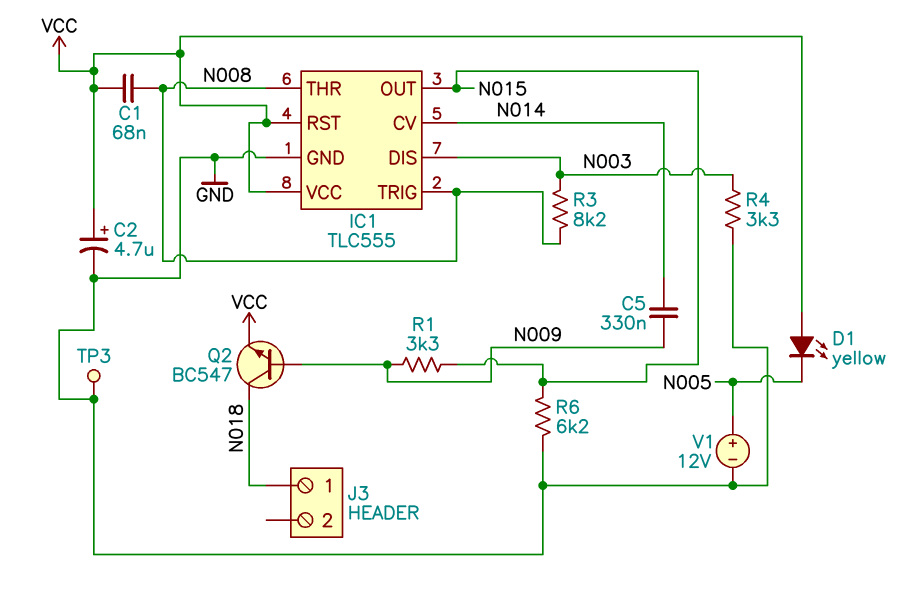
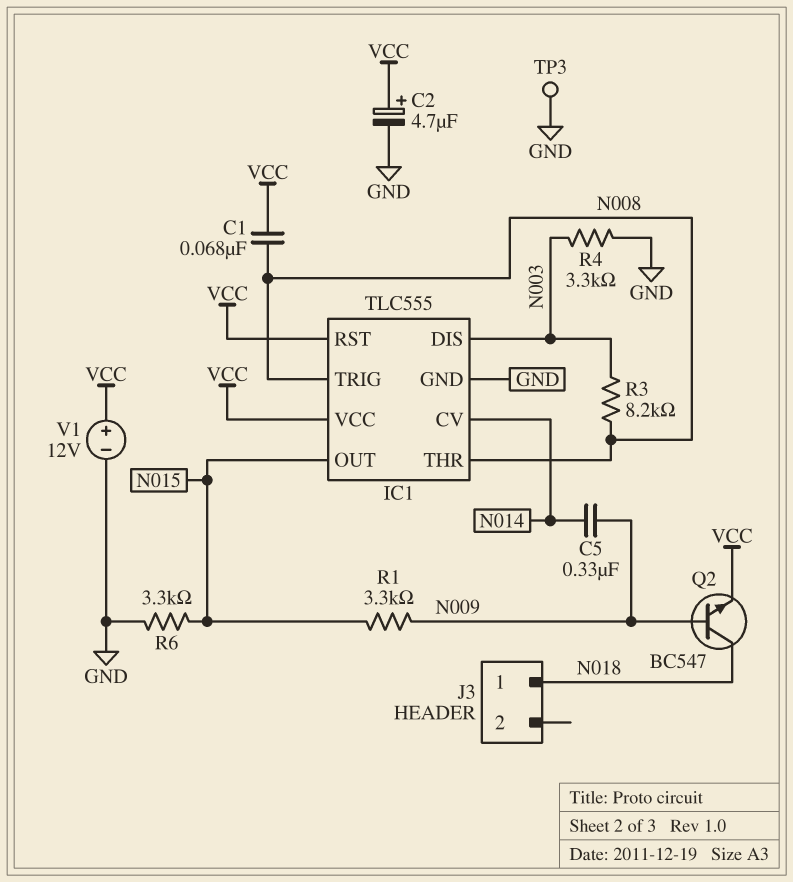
D1: LED yellow (A VCC, K N005) -> none
R6: 6.2k (GND, N015) -> 3.3k (GND, N015)
V1: 12V (plus N005, minus GND) -> 12V (plus VCC, minus GND)

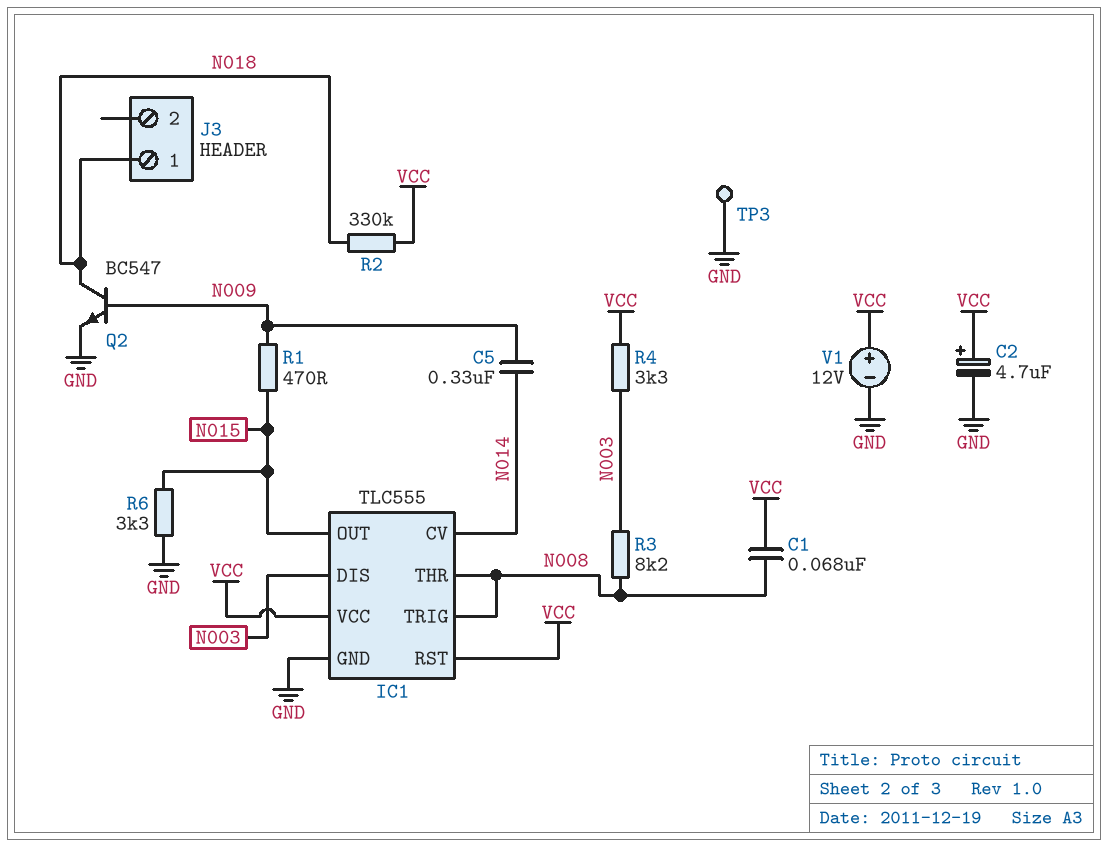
Q2: NPN BC547 (B N009, C N018, E VCC) -> NPN BC547 (B N009, C N018, E GND)
R1: 3.3k (N009, N015) -> 470 (N009, N015)
R2: none -> 330k (N018, VCC)
R4: 3.3k (GND, N003) -> 3.3k (N003, VCC)

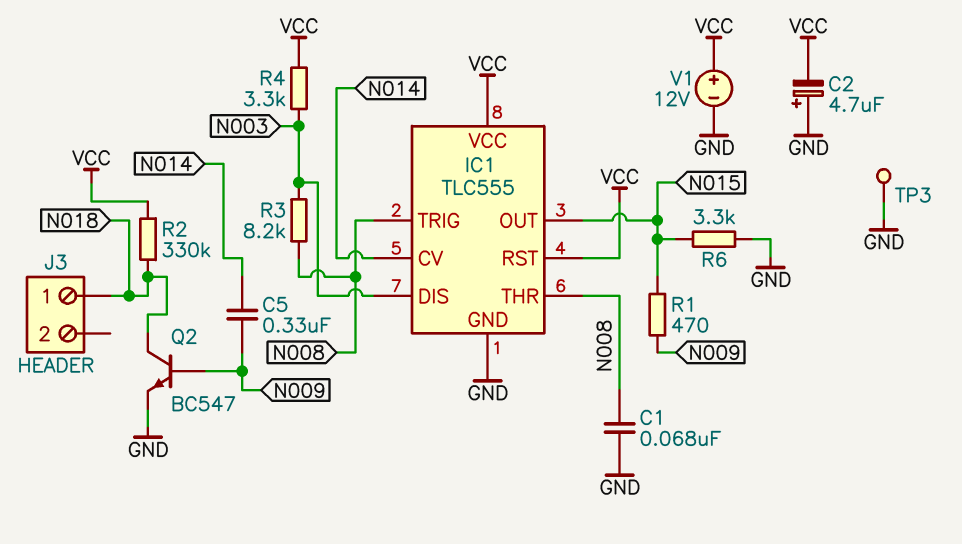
C1: 68nF (N008, VCC) -> 68nF (GND, N008)
C2: 4.7uF (plus VCC, minus GND) -> 4.7uF (plus GND, minus VCC)

